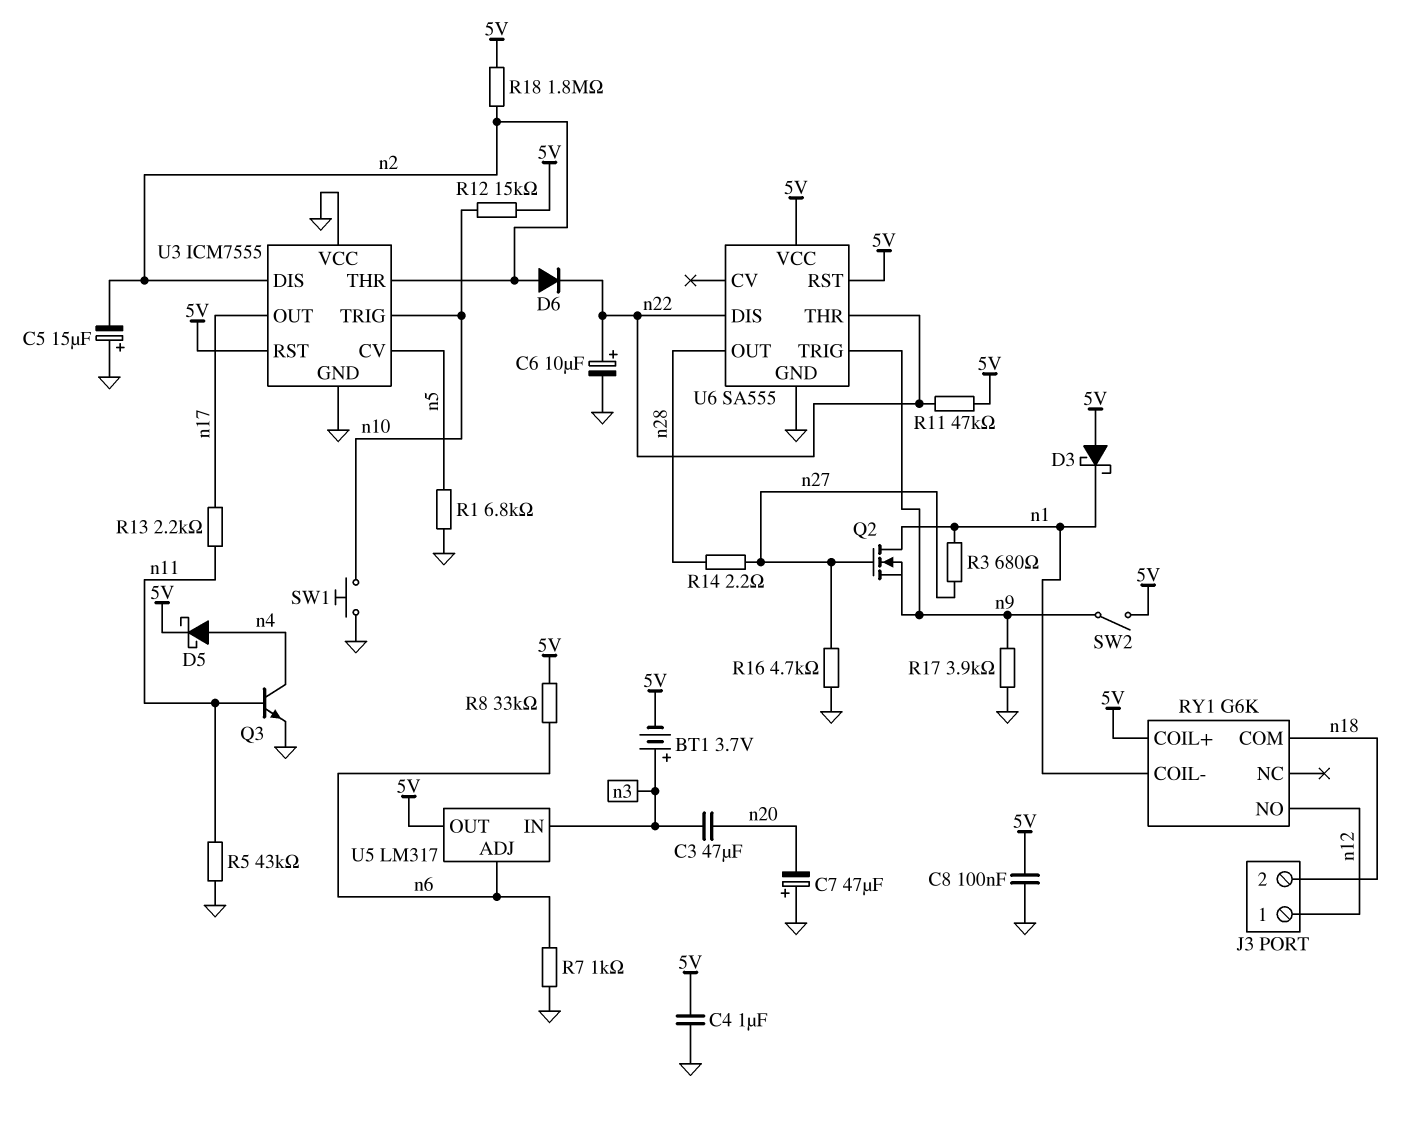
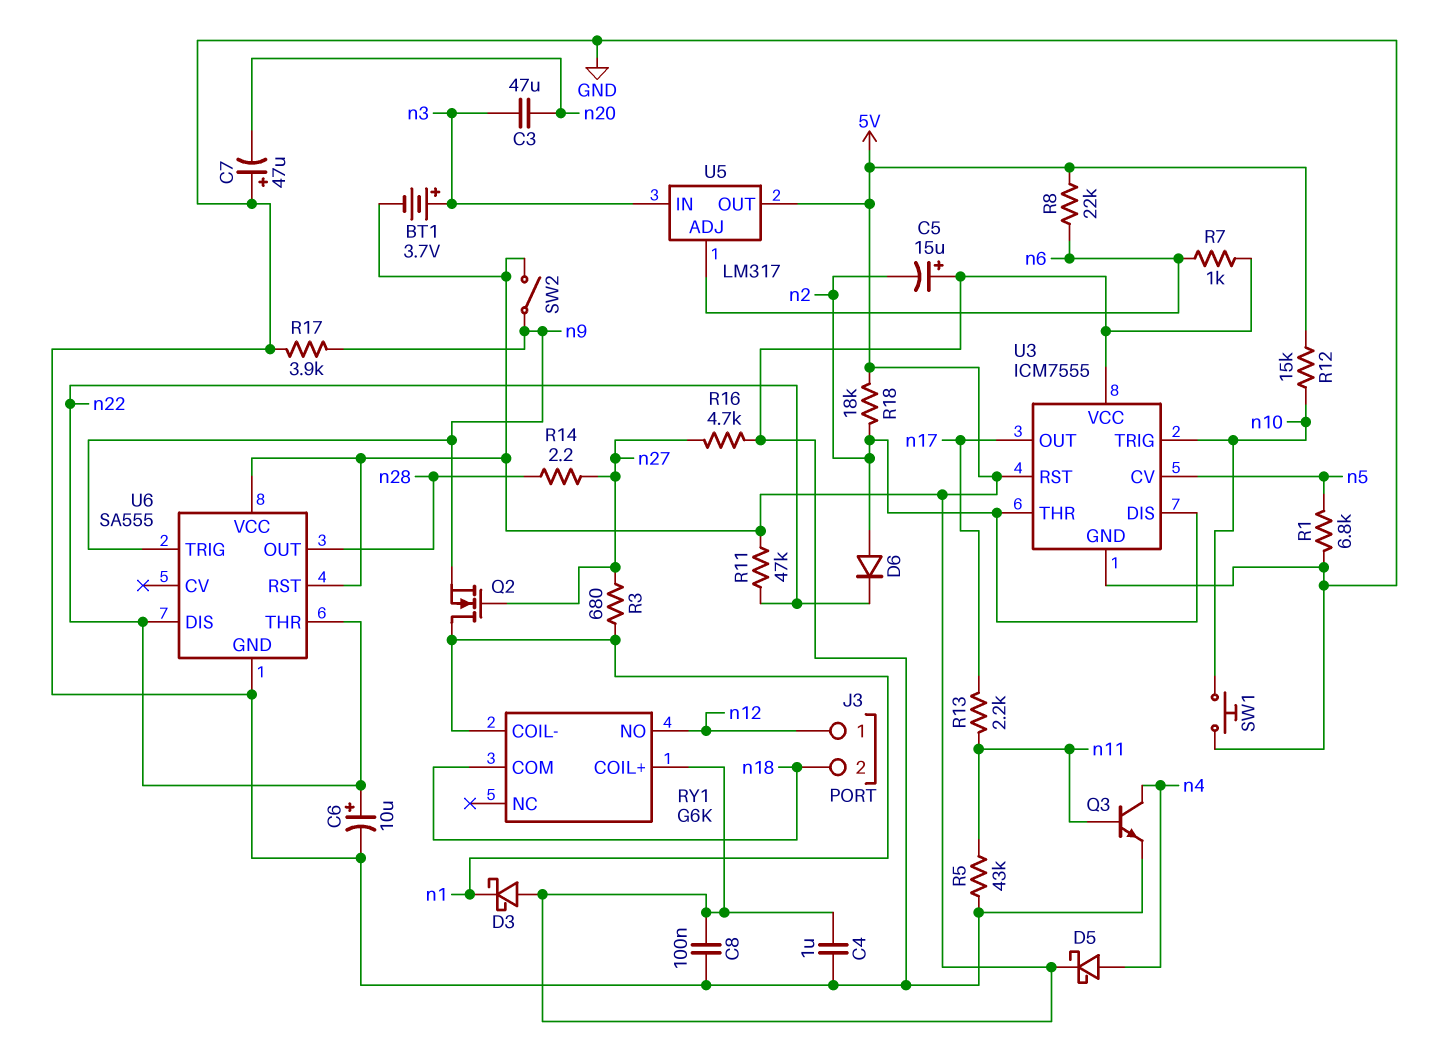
R8: 33k (5V, n6) -> 22k (5V, n6)
R18: 1.8M (5V, n2) -> 18k (5V, n2)

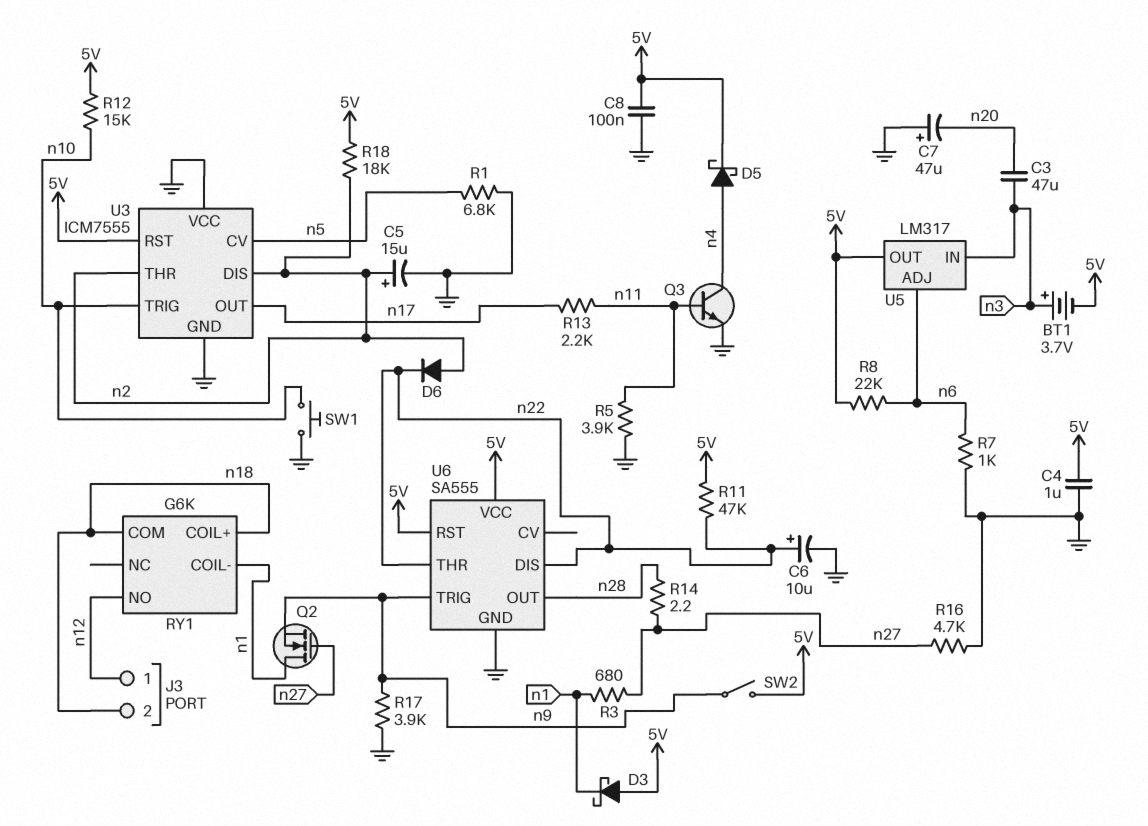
C5: 15uF (plus GND, minus n2) -> 15uF (plus n2, minus GND)
R5: 43k (GND, n11) -> 3.9k (GND, n11)
RY1 pin COIL+: 5V -> n18

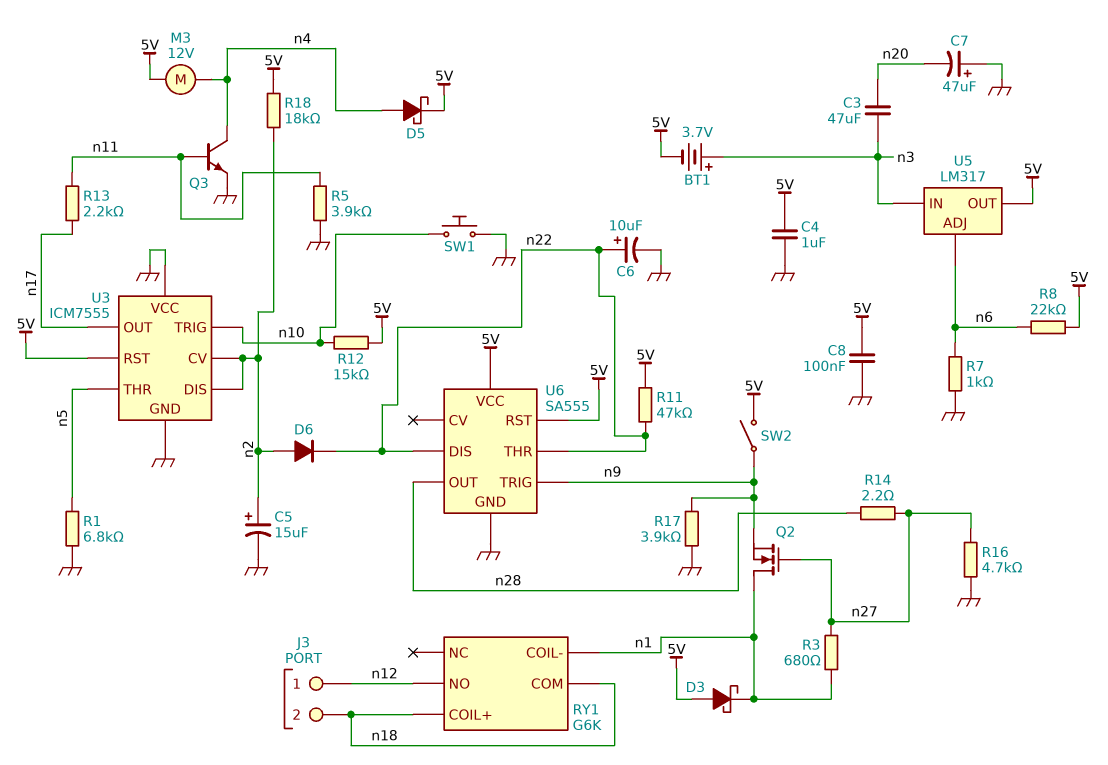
M3: none -> motor 12V (5V, n4)
U3 pin CV: n5 -> n2
U3 pin THR: n2 -> n5

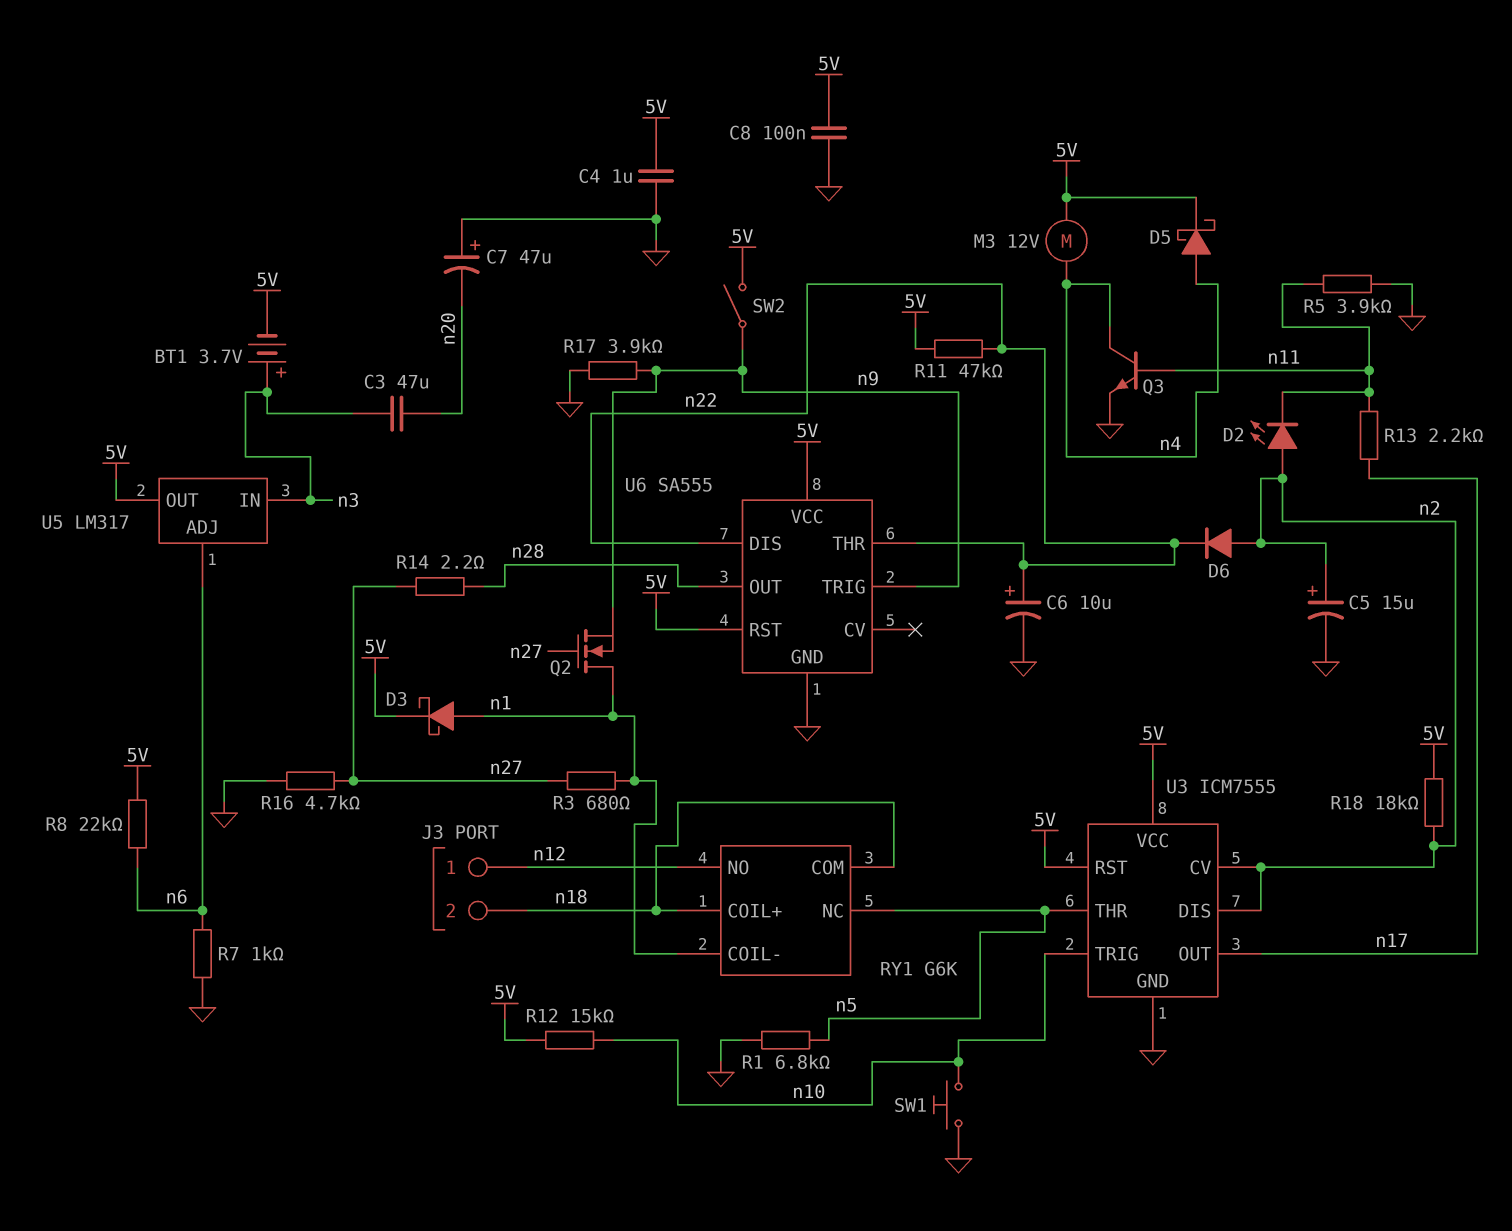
D2: none -> LED (A n2, K n11)
D3: schottky (A 5V, K n1) -> schottky (A n1, K 5V)
RY1 pin NC: none -> n5
U3 pin VCC: GND -> 5V

